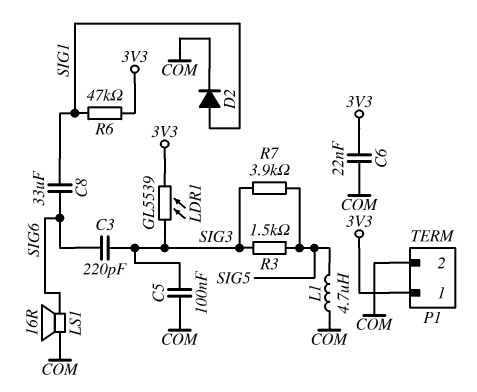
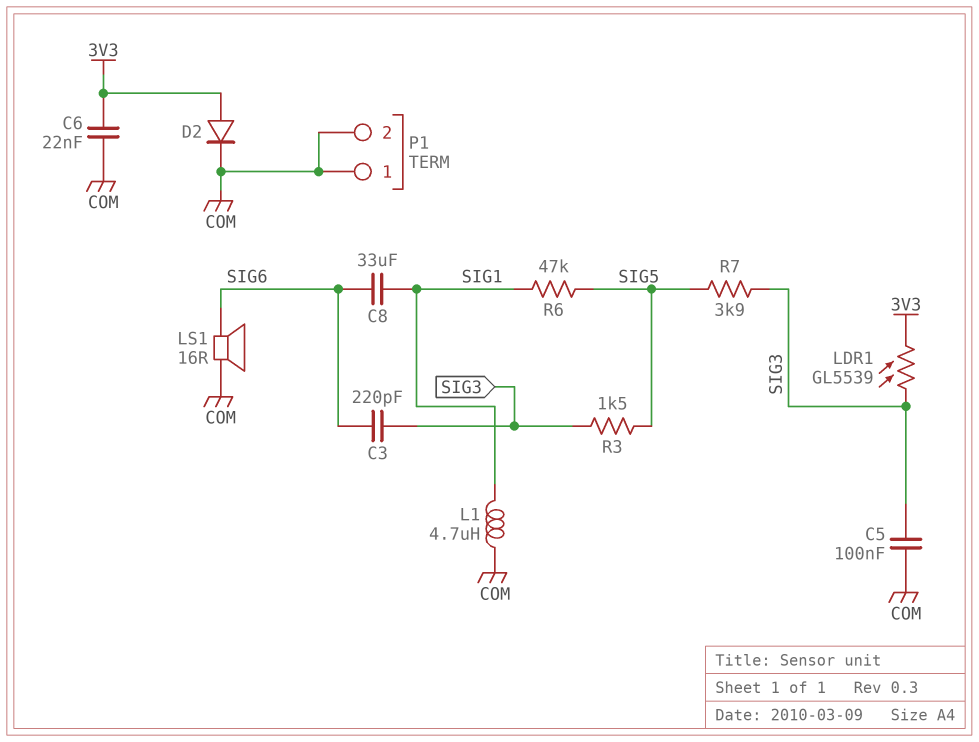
D2: diode (A SIG1, K COM) -> diode (A 3V3, K COM)
L1: 4.7uH (COM, SIG5) -> 4.7uH (COM, SIG1)
P1 pin 1: 3V3 -> COM
R6: 47k (3V3, SIG1) -> 47k (SIG1, SIG5)

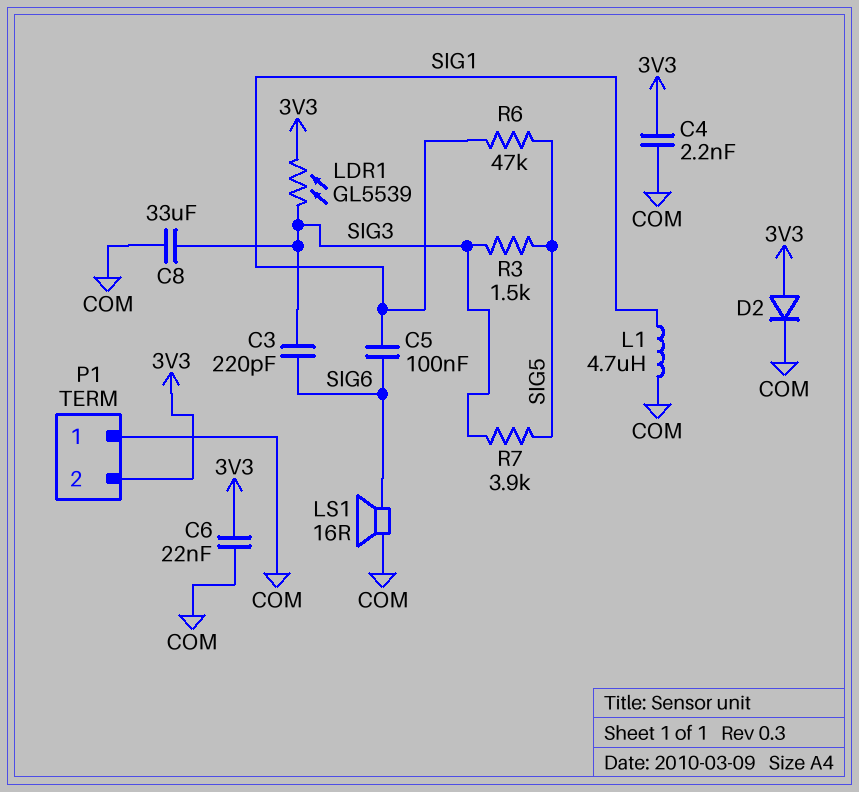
C4: none -> 2.2nF (3V3, COM)
C5: 100nF (COM, SIG3) -> 100nF (SIG1, SIG6)
C8: 33uF (SIG1, SIG6) -> 33uF (COM, SIG3)
P1 pin 2: COM -> 3V3

